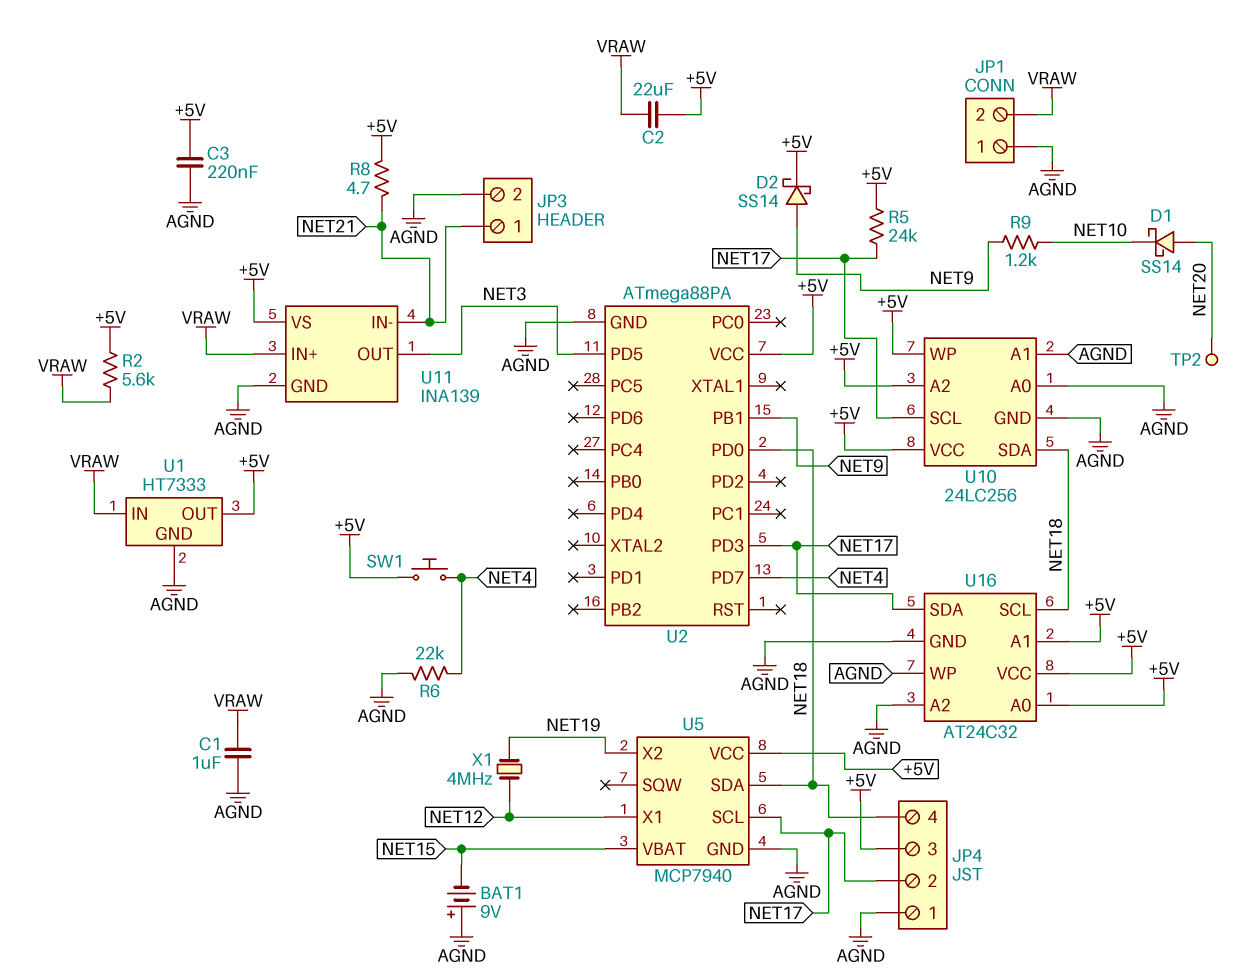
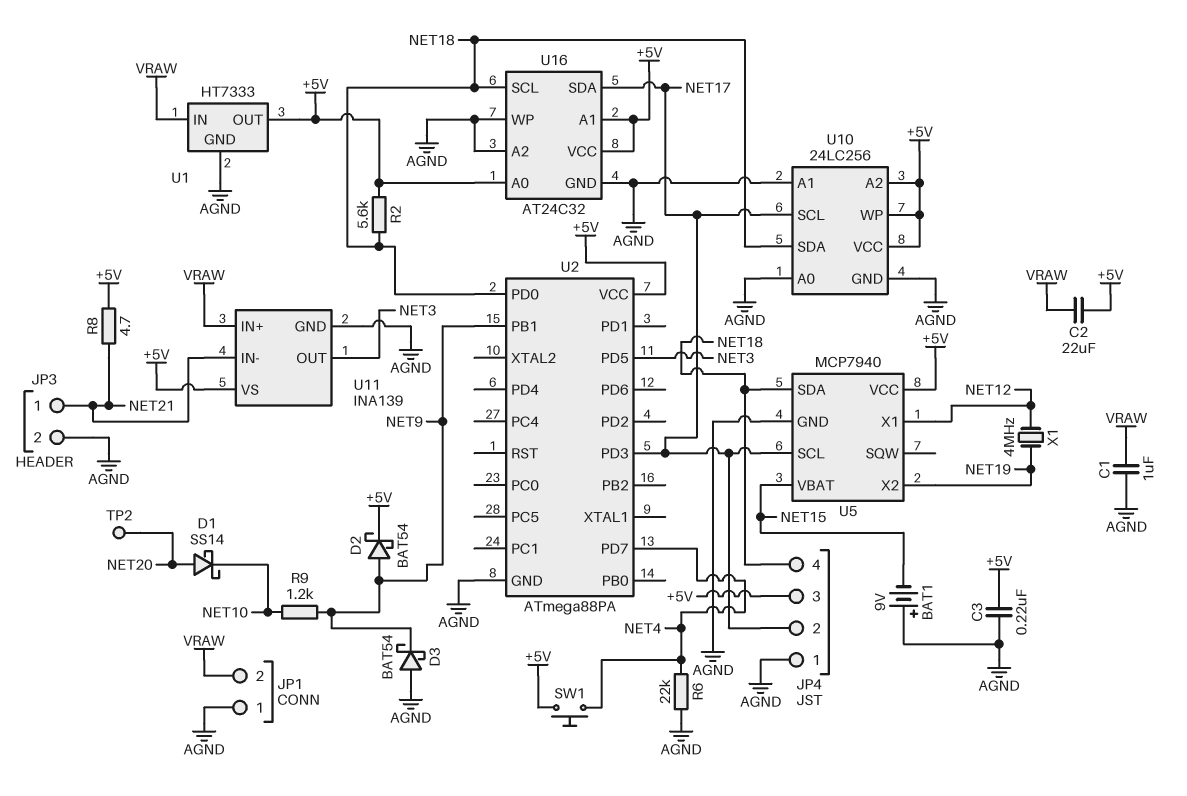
D2: schottky SS14 (A NET9, K +5V) -> schottky BAT54 (A NET9, K +5V)
D3: none -> schottky BAT54 (A AGND, K NET9)
R2: 5.6k (+5V, VRAW) -> 5.6k (+5V, NET18)
R5: 24k (+5V, NET17) -> none

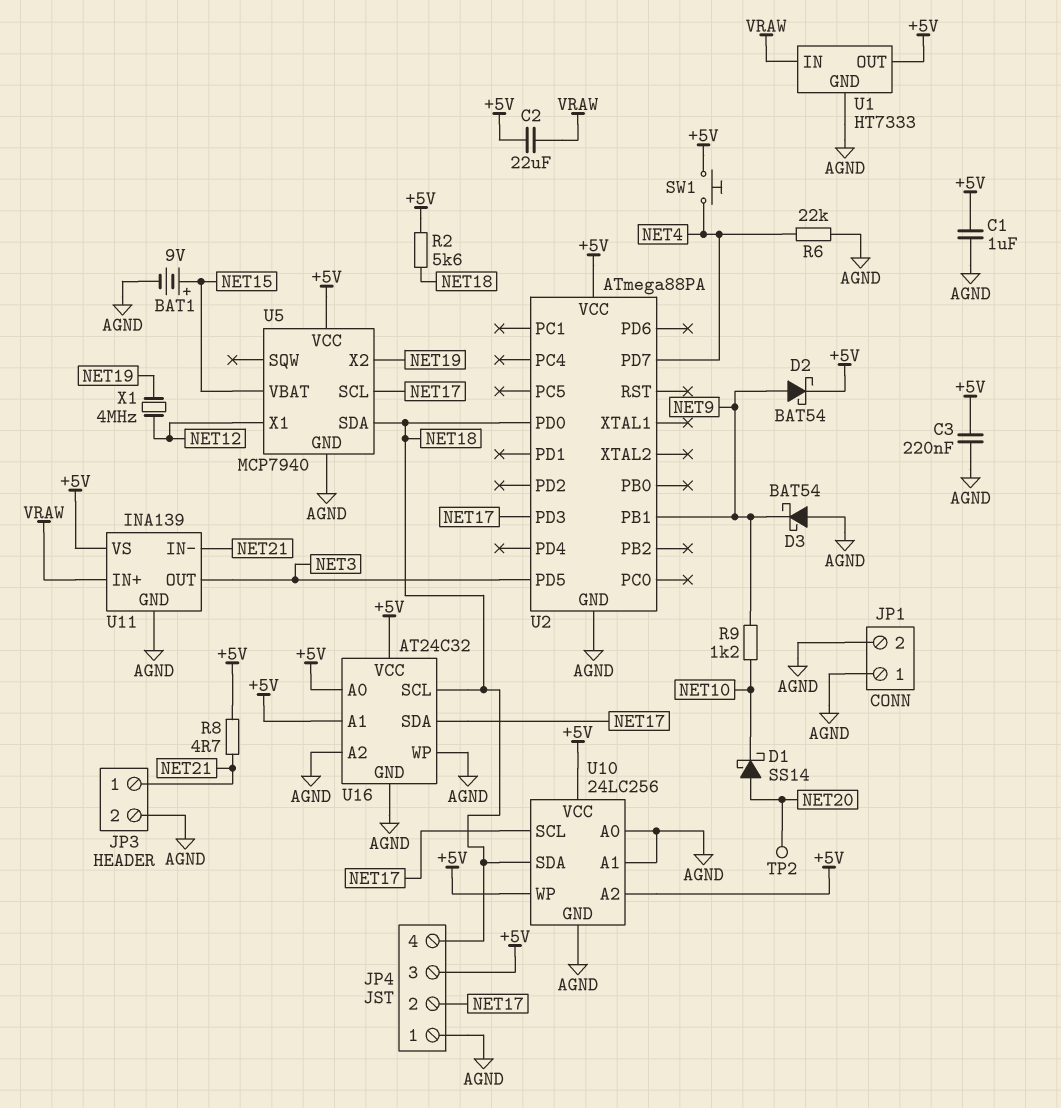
BAT1: 9V (plus AGND, minus NET15) -> 9V (plus NET15, minus AGND)
C1: 1uF (AGND, VRAW) -> 1uF (+5V, AGND)
JP1 pin 2: VRAW -> AGND

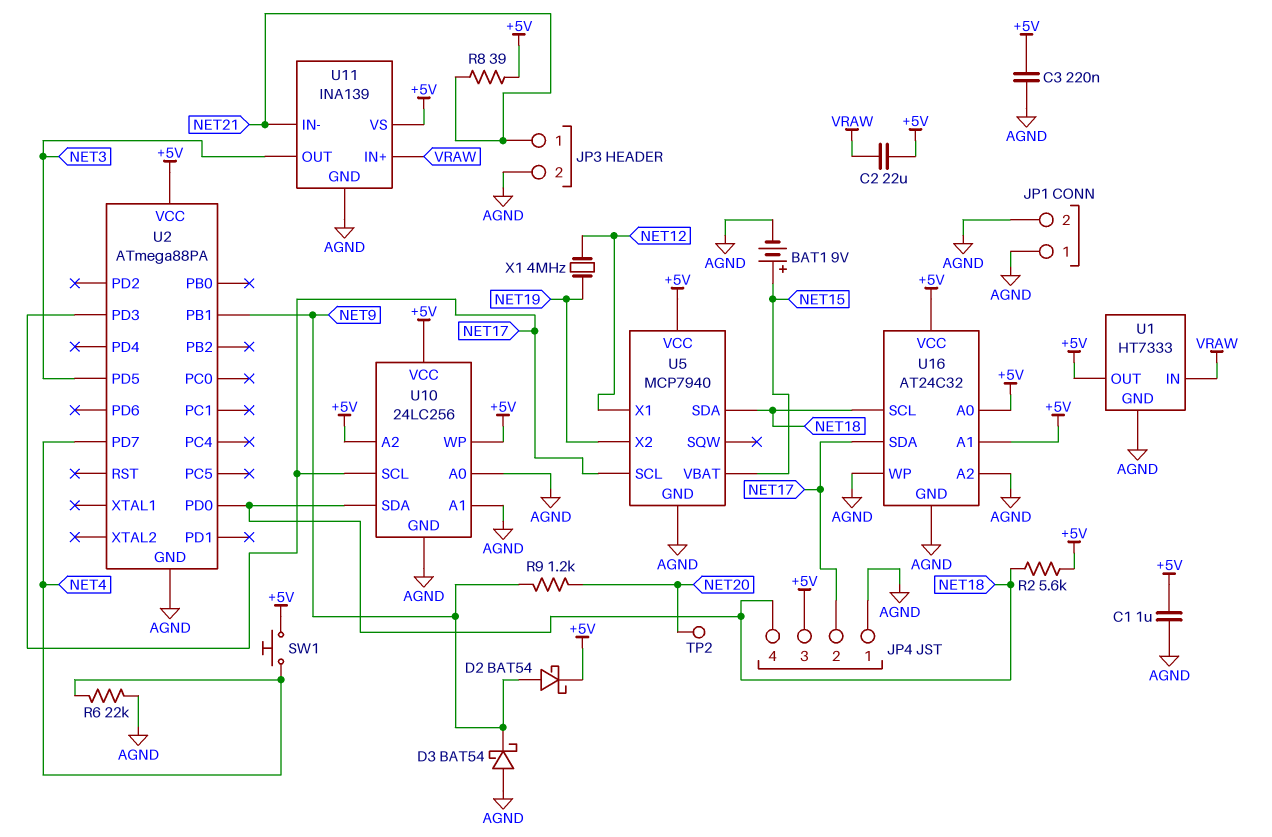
D1: schottky SS14 (A NET20, K NET10) -> none
R8: 4.7 (+5V, NET21) -> 39 (+5V, NET21)
R9: 1.2k (NET9, NET10) -> 1.2k (NET9, NET20)

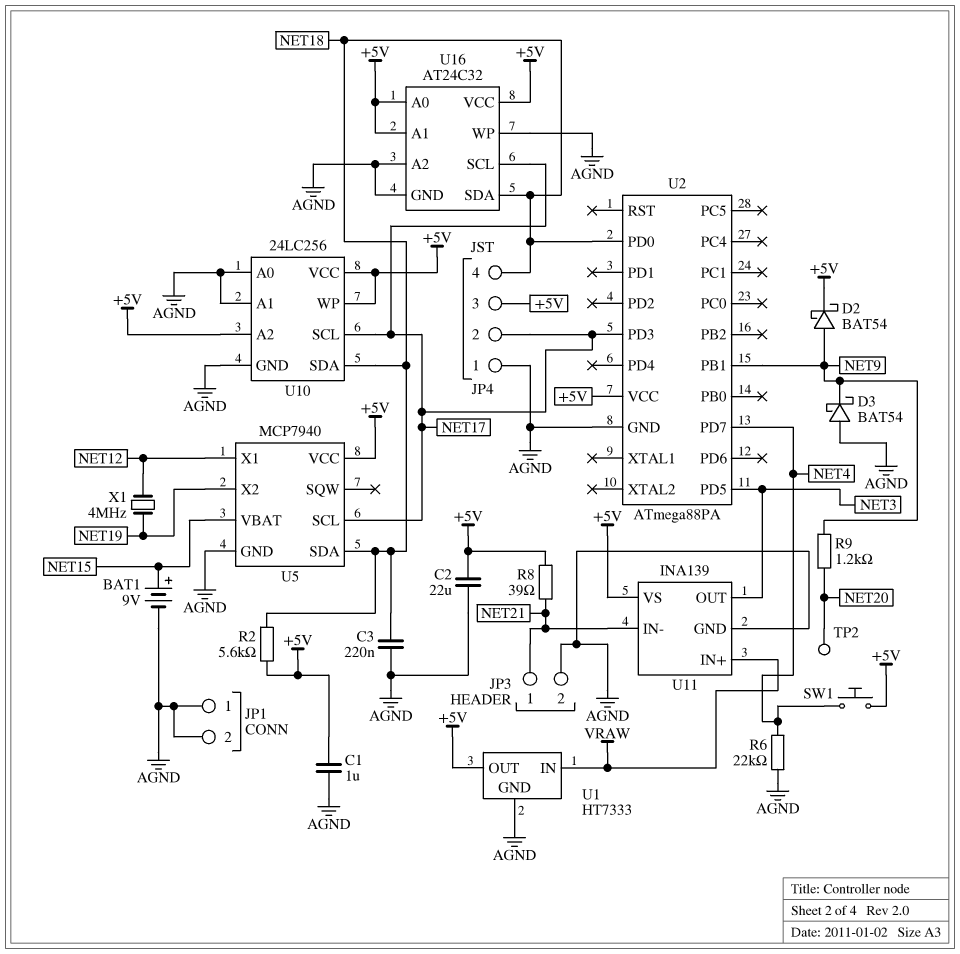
C2: 22uF (+5V, VRAW) -> 22uF (+5V, AGND)
C3: 220nF (+5V, AGND) -> 220nF (AGND, NET18)
U16 pin SCL: NET18 -> NET17
U16 pin SDA: NET17 -> NET18

